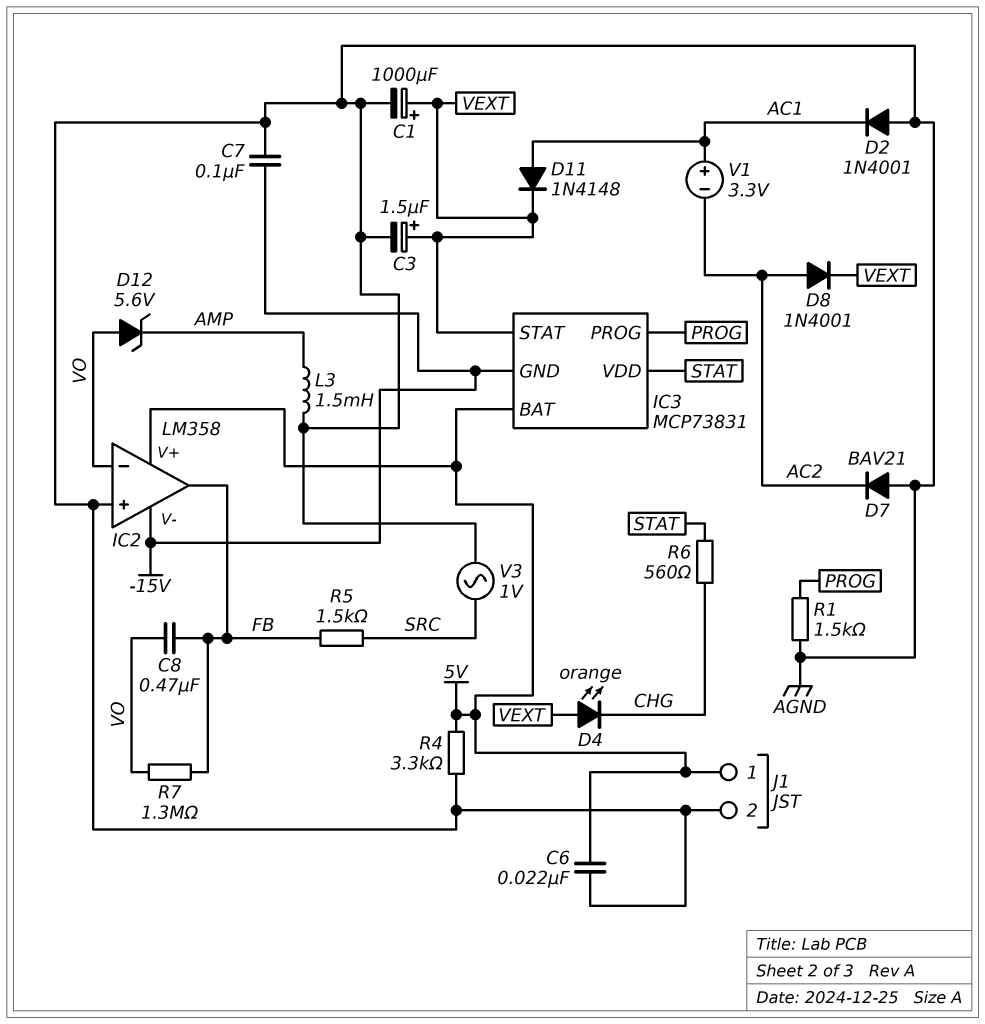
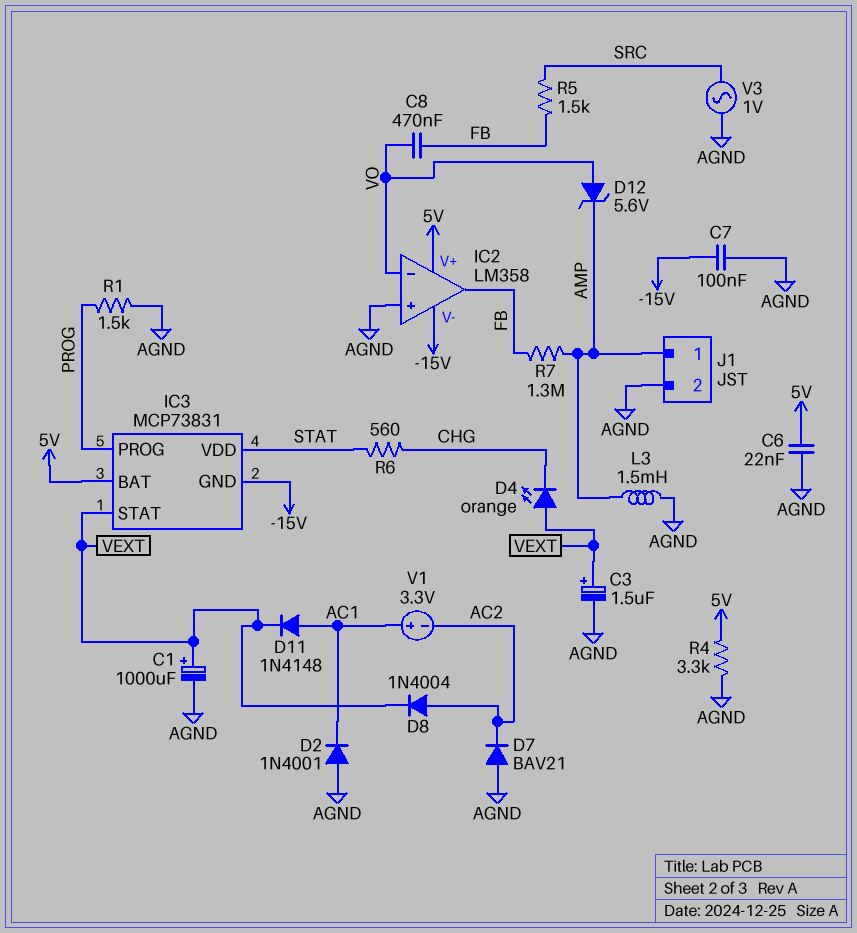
D8: diode 1N4001 (A AC2, K VEXT) -> diode 1N4004 (A AC2, K VEXT)
J1 pin 1: 5V -> AMP
R7: 1.3M (FB, VO) -> 1.3M (AMP, FB)

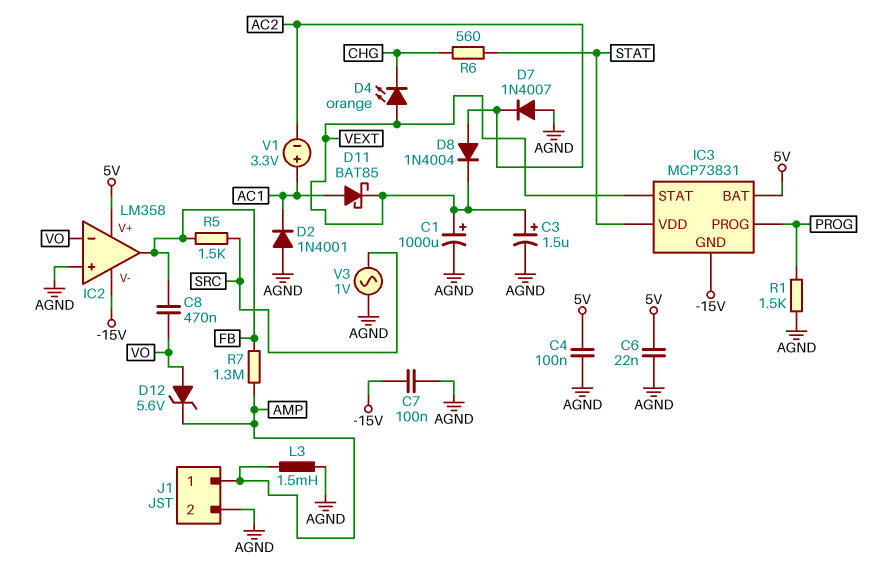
C4: none -> 100nF (5V, AGND)
D7: diode BAV21 (A AGND, K AC2) -> diode 1N4007 (A AGND, K AC2)
D11: diode 1N4148 (A AC1, K VEXT) -> schottky BAT85 (A AC1, K VEXT)
R4: 3.3k (5V, AGND) -> none

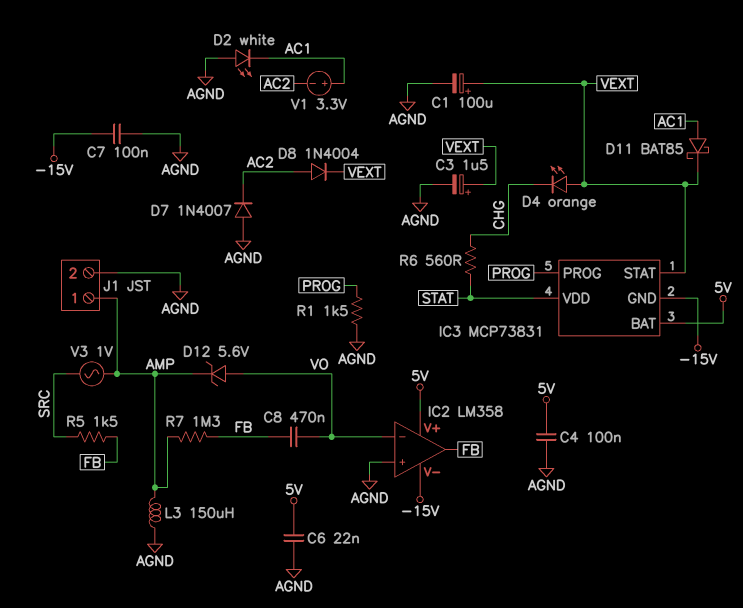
C1: 1000uF (plus VEXT, minus AGND) -> 100uF (plus VEXT, minus AGND)
D2: diode 1N4001 (A AGND, K AC1) -> LED white (A AGND, K AC1)
L3: 1.5mH (AGND, AMP) -> 150uH (AGND, AMP)
V3: AC 1V (AGND, SRC) -> AC 1V (AMP, SRC)

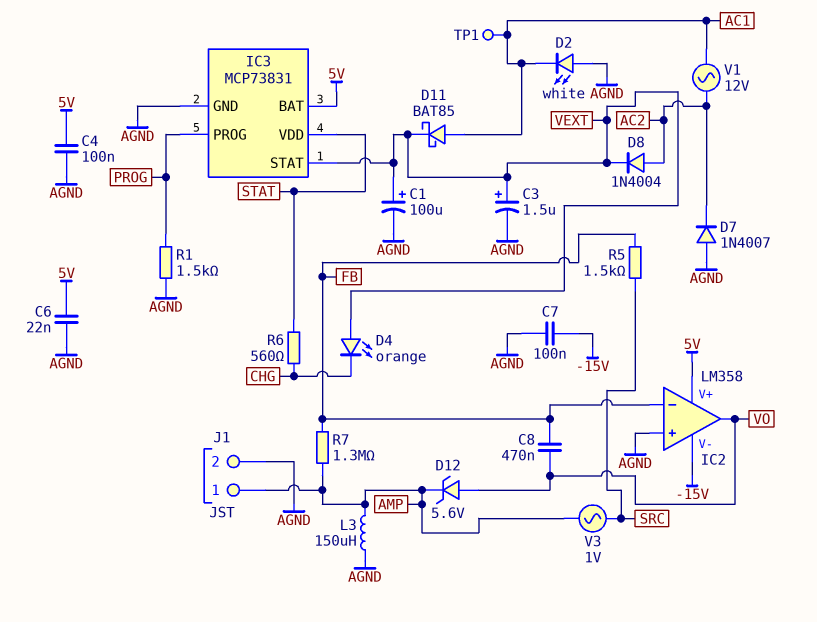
IC2 pin in-: VO -> FB
IC2 pin out: FB -> VO
IC3 pin GND: -15V -> AGND
TP1: none -> test point (AC1)
V1: 3.3V (plus AC1, minus AC2) -> AC 12V (AC1, AC2)

